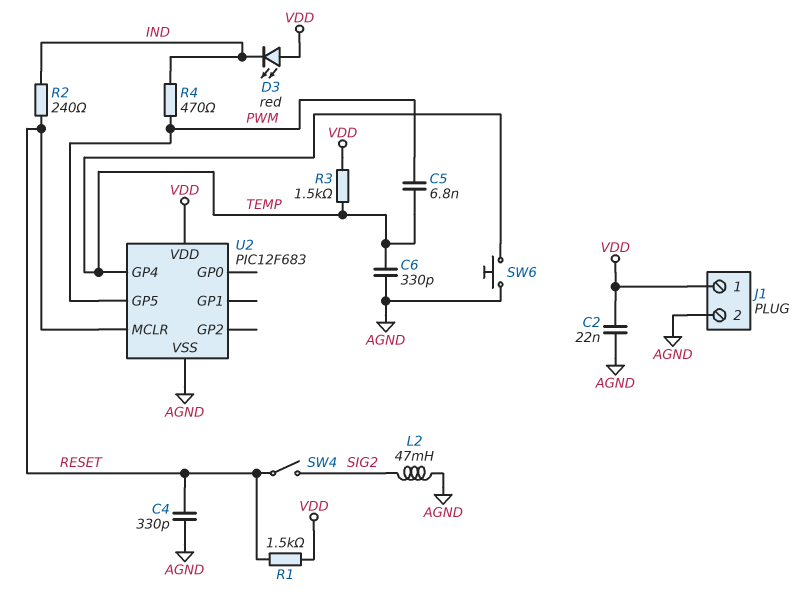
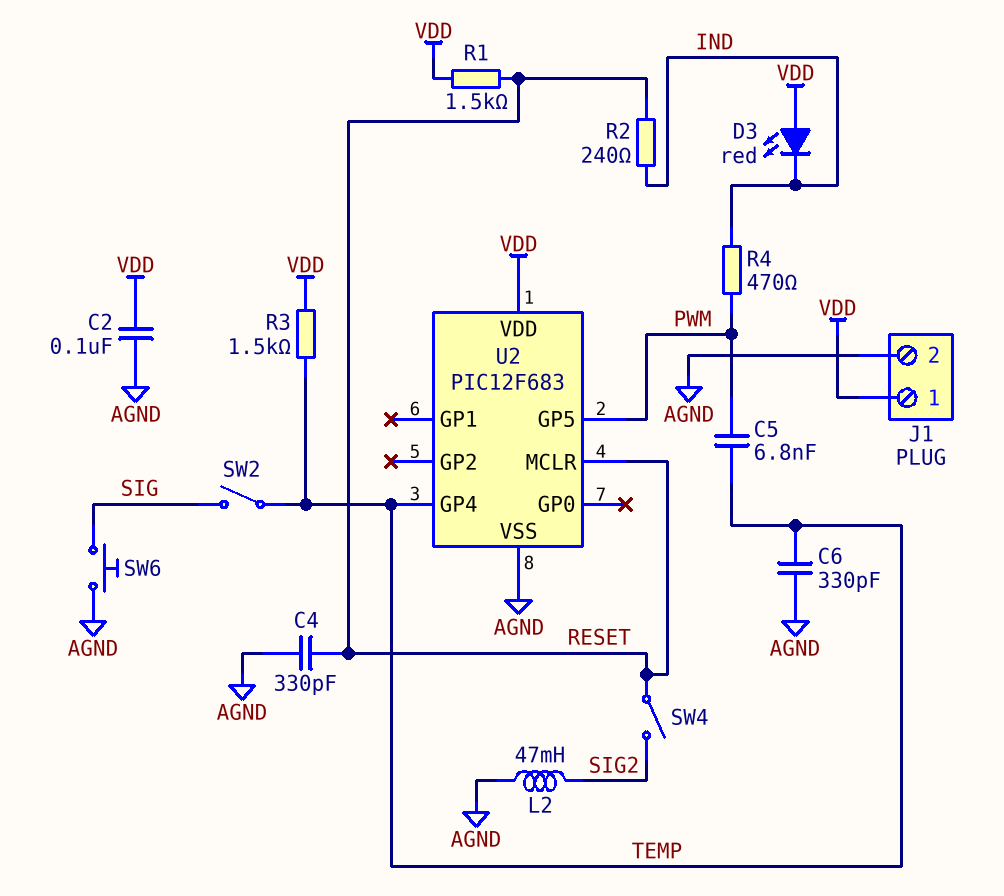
C2: 22nF (AGND, VDD) -> 100nF (AGND, VDD)
SW2: none -> switch (SIG, TEMP)
SW6: button (AGND, TEMP) -> button (AGND, SIG)

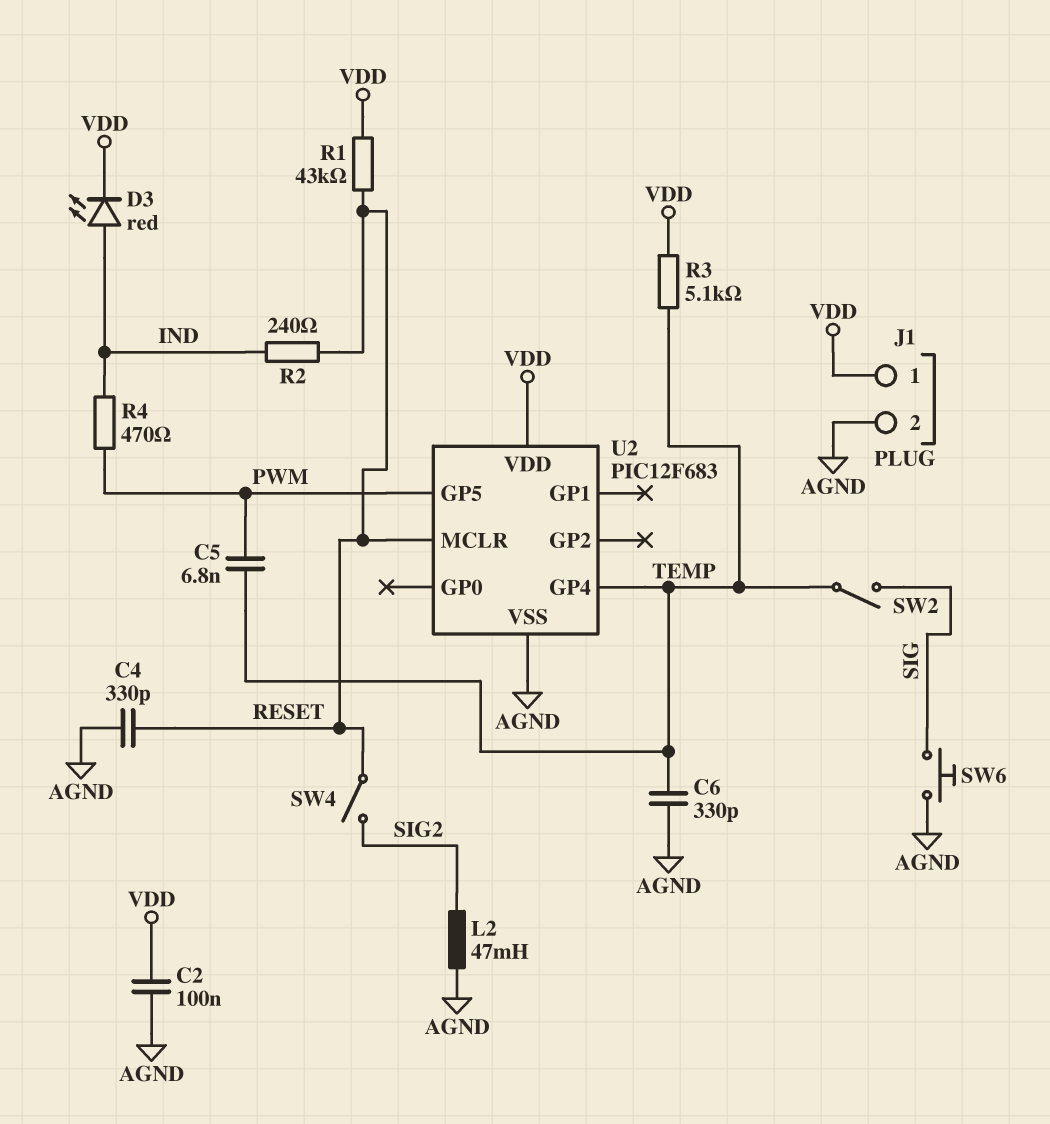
D3: LED red (A VDD, K IND) -> LED red (A IND, K VDD)
R1: 1.5k (RESET, VDD) -> 43k (RESET, VDD)
R3: 1.5k (TEMP, VDD) -> 5.1k (TEMP, VDD)

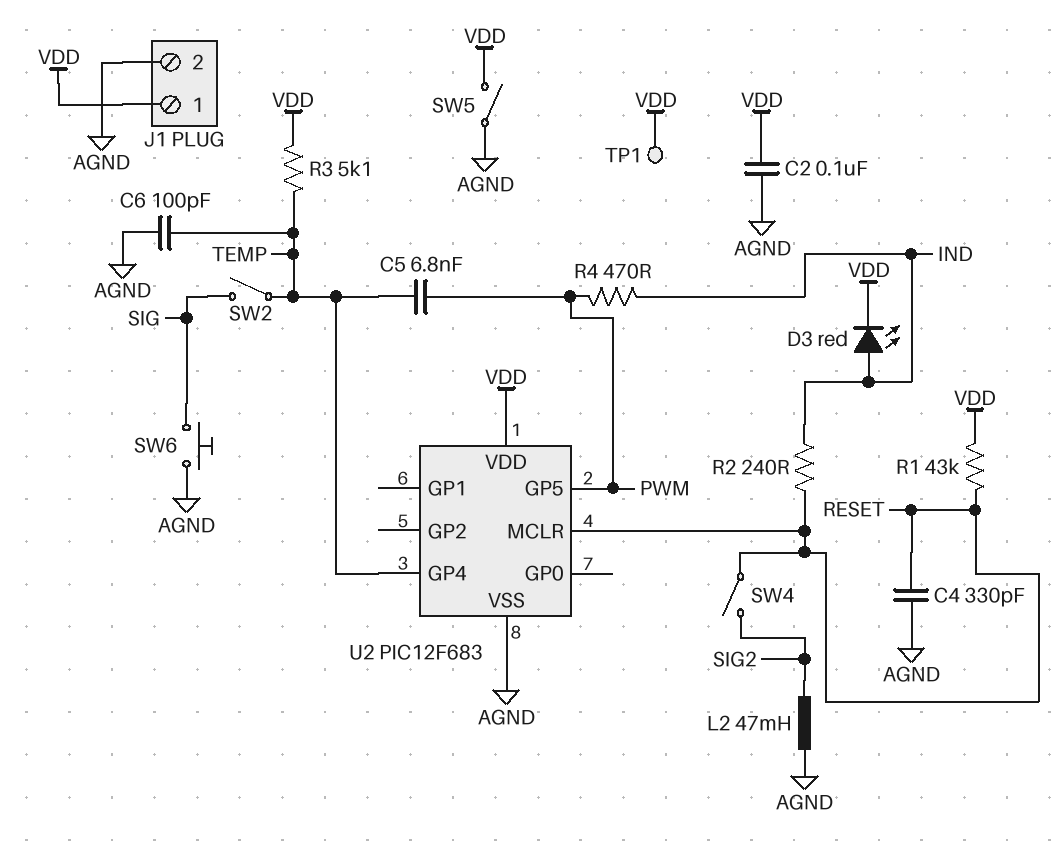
C6: 330pF (AGND, TEMP) -> 100pF (AGND, TEMP)
SW5: none -> switch (AGND, VDD)
TP1: none -> test point (VDD)

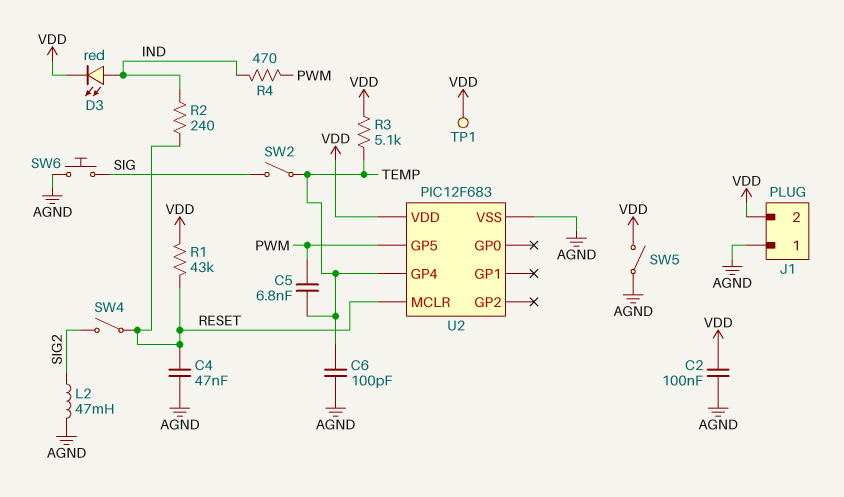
C4: 330pF (AGND, RESET) -> 47nF (AGND, RESET)
J1 pin 1: VDD -> AGND
J1 pin 2: AGND -> VDD

